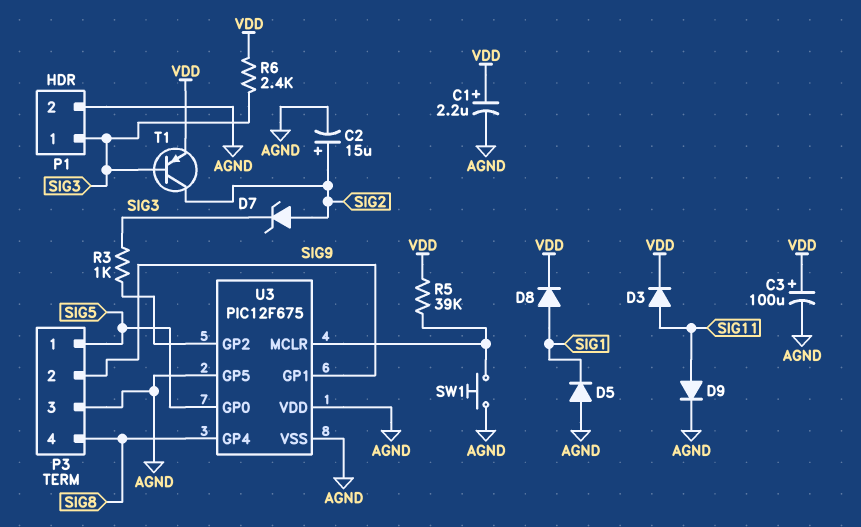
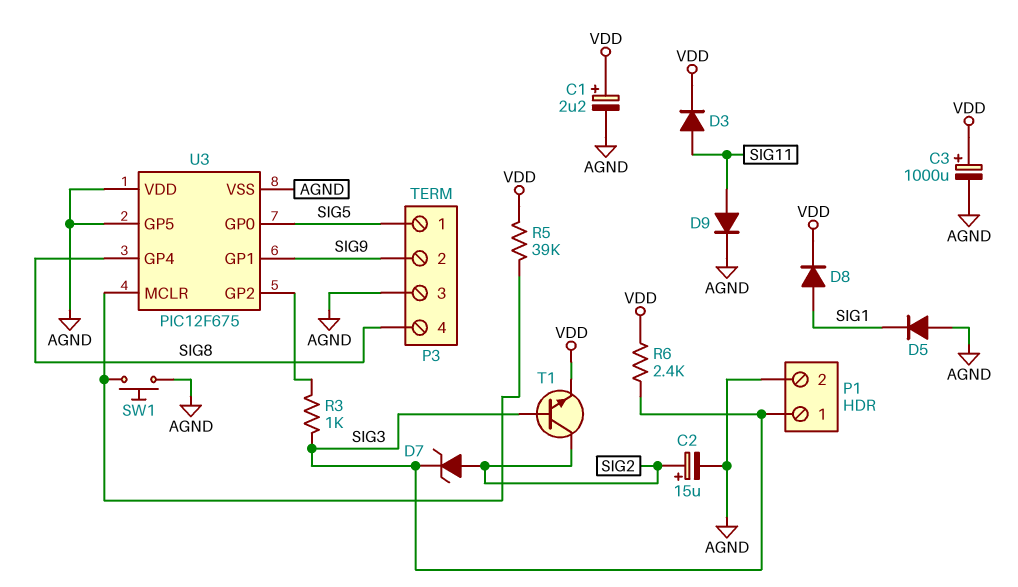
C3: 100uF (plus VDD, minus AGND) -> 1000uF (plus VDD, minus AGND)
T1: PNP (B SIG3, C SIG2, E VDD) -> NPN (B SIG3, C SIG2, E VDD)

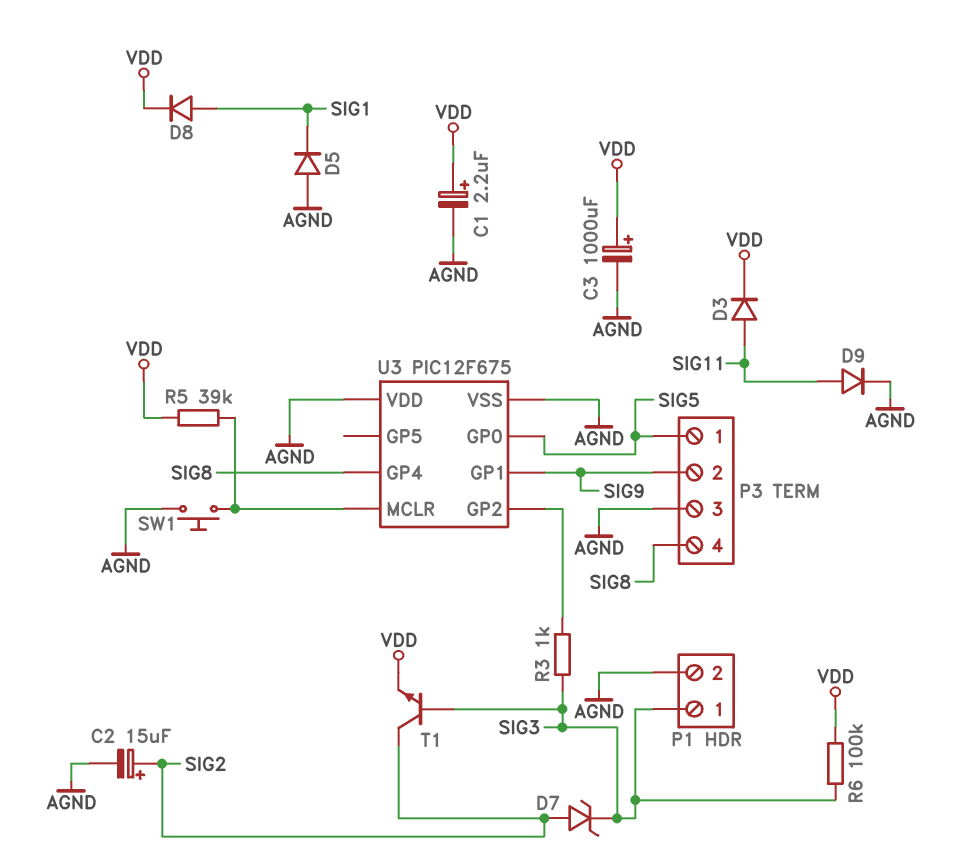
R6: 2.4k (SIG3, VDD) -> 100k (SIG3, VDD)
U3 pin GP5: AGND -> none

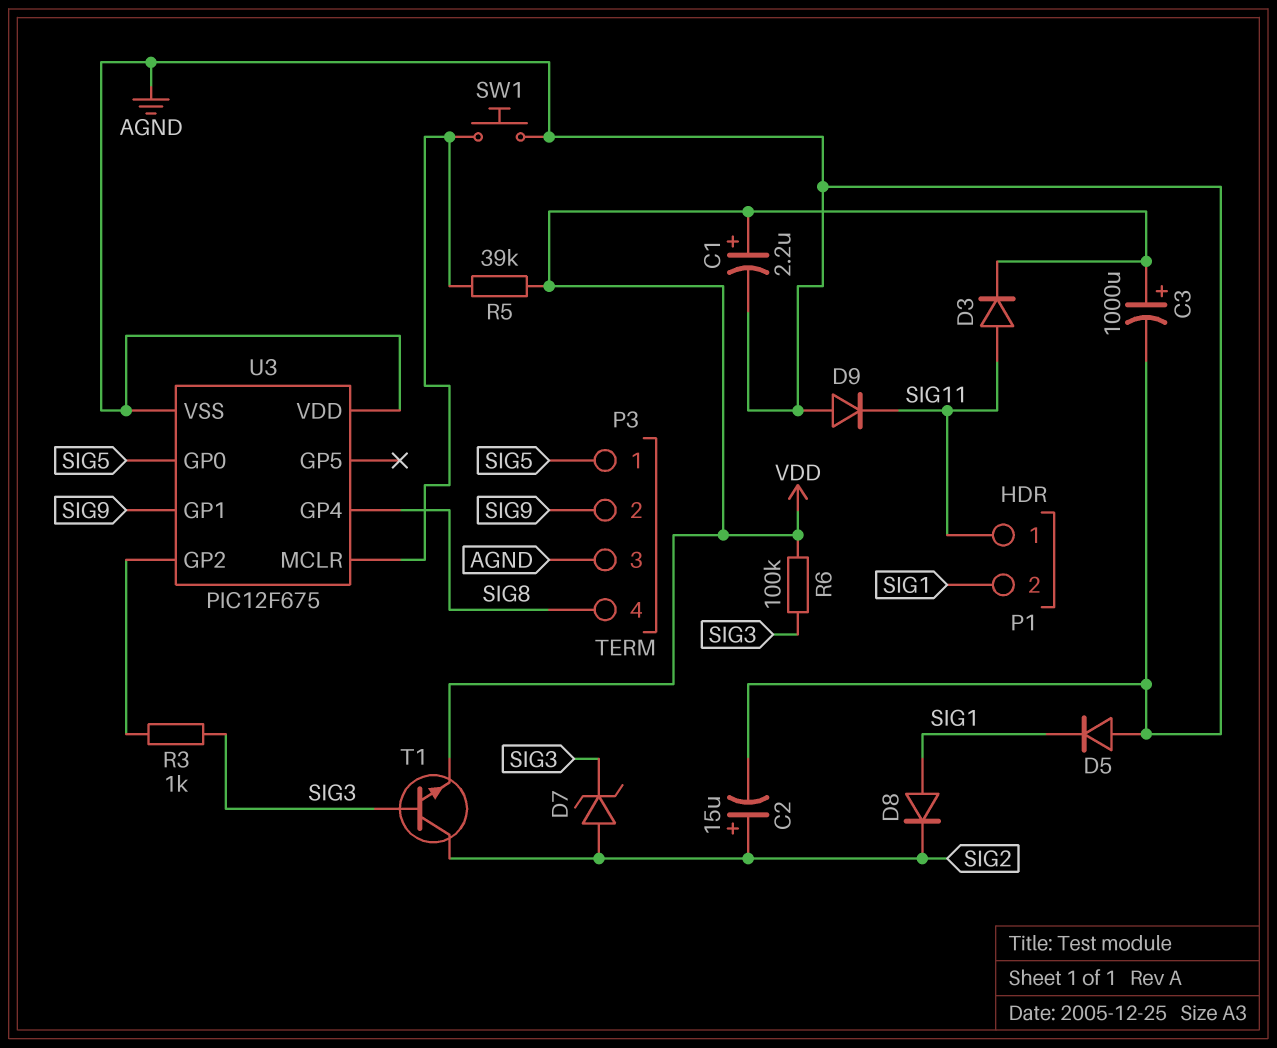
D8: diode (A SIG1, K VDD) -> diode (A SIG1, K SIG2)
D9: diode (A SIG11, K AGND) -> diode (A AGND, K SIG11)
P1 pin 1: SIG3 -> SIG11
P1 pin 2: AGND -> SIG1

